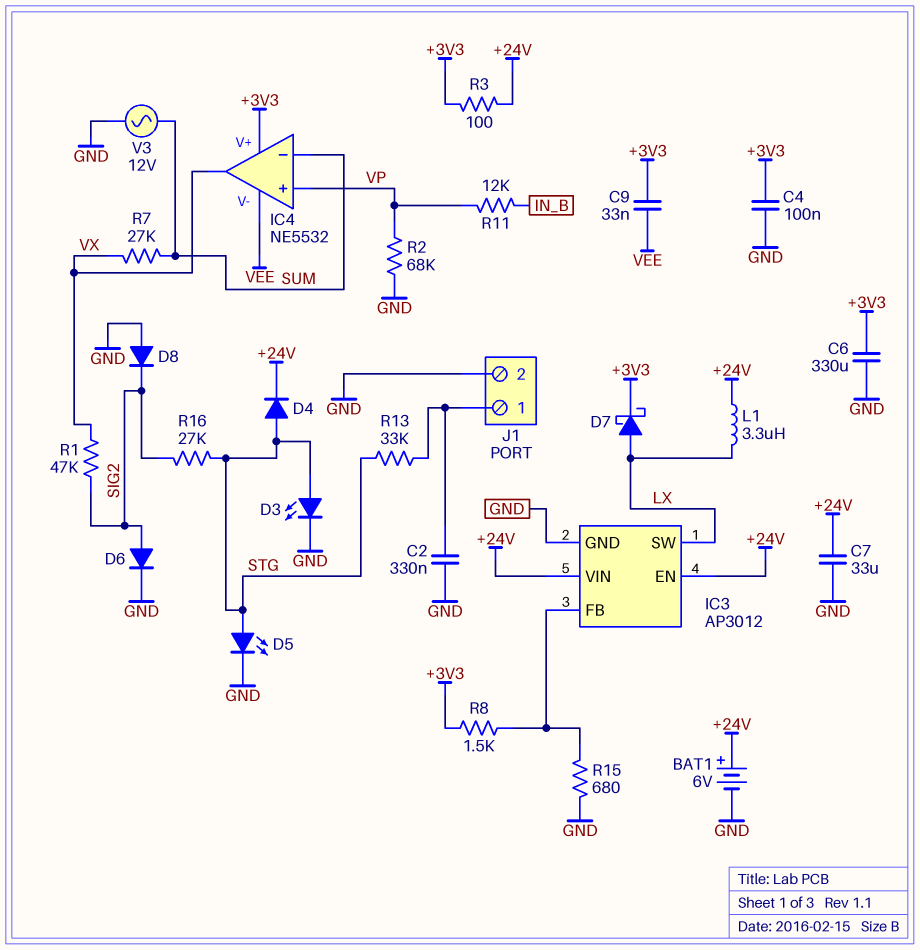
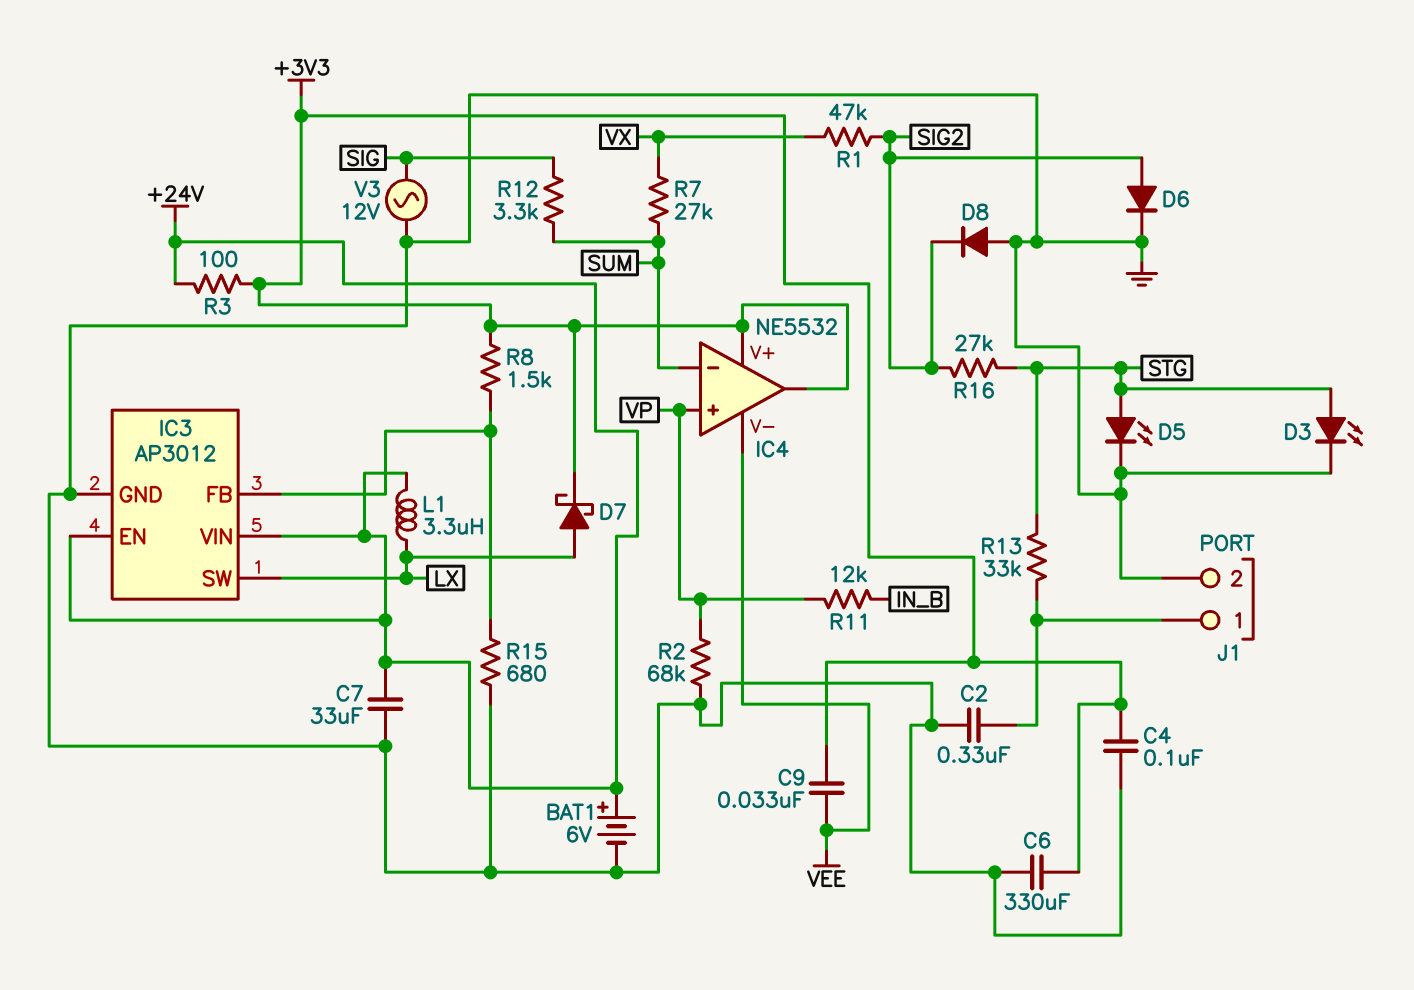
D4: diode (A STG, K +24V) -> none
IC4 pin out: VX -> +3V3
R12: none -> 3.3k (SIG, SUM)
V3: AC 12V (GND, SUM) -> AC 12V (GND, SIG)

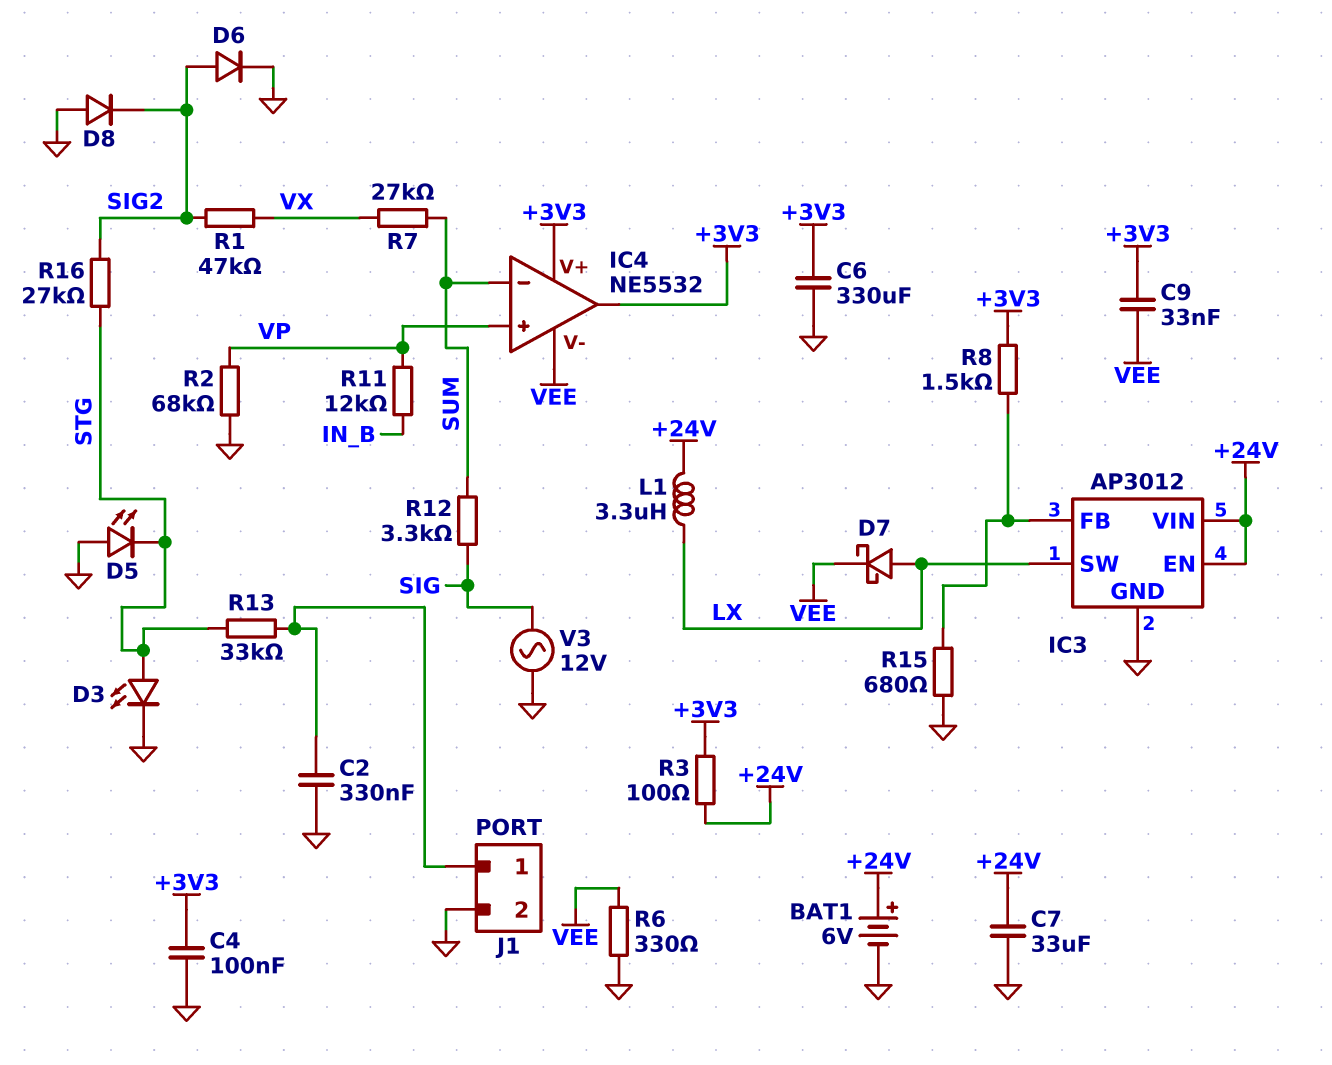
D5: LED (A STG, K GND) -> LED (A GND, K STG)
D7: schottky (A LX, K +3V3) -> schottky (A LX, K VEE)
R6: none -> 330 (GND, VEE)

